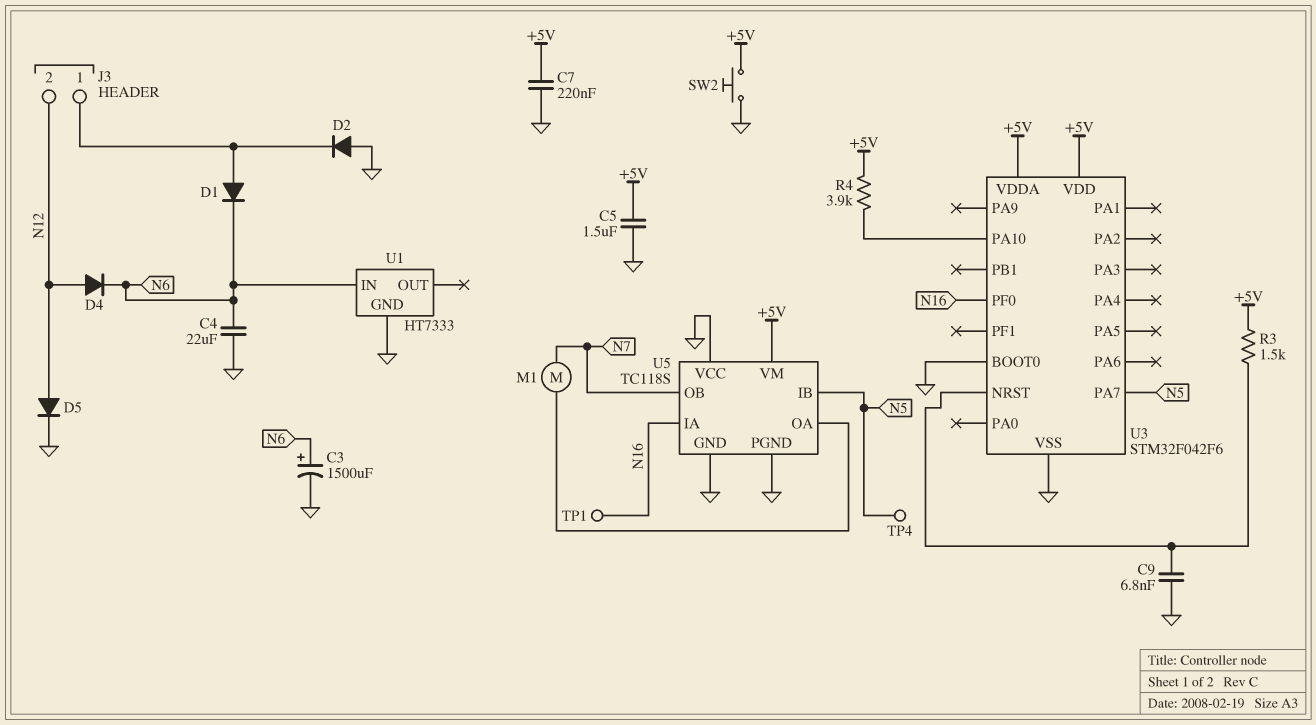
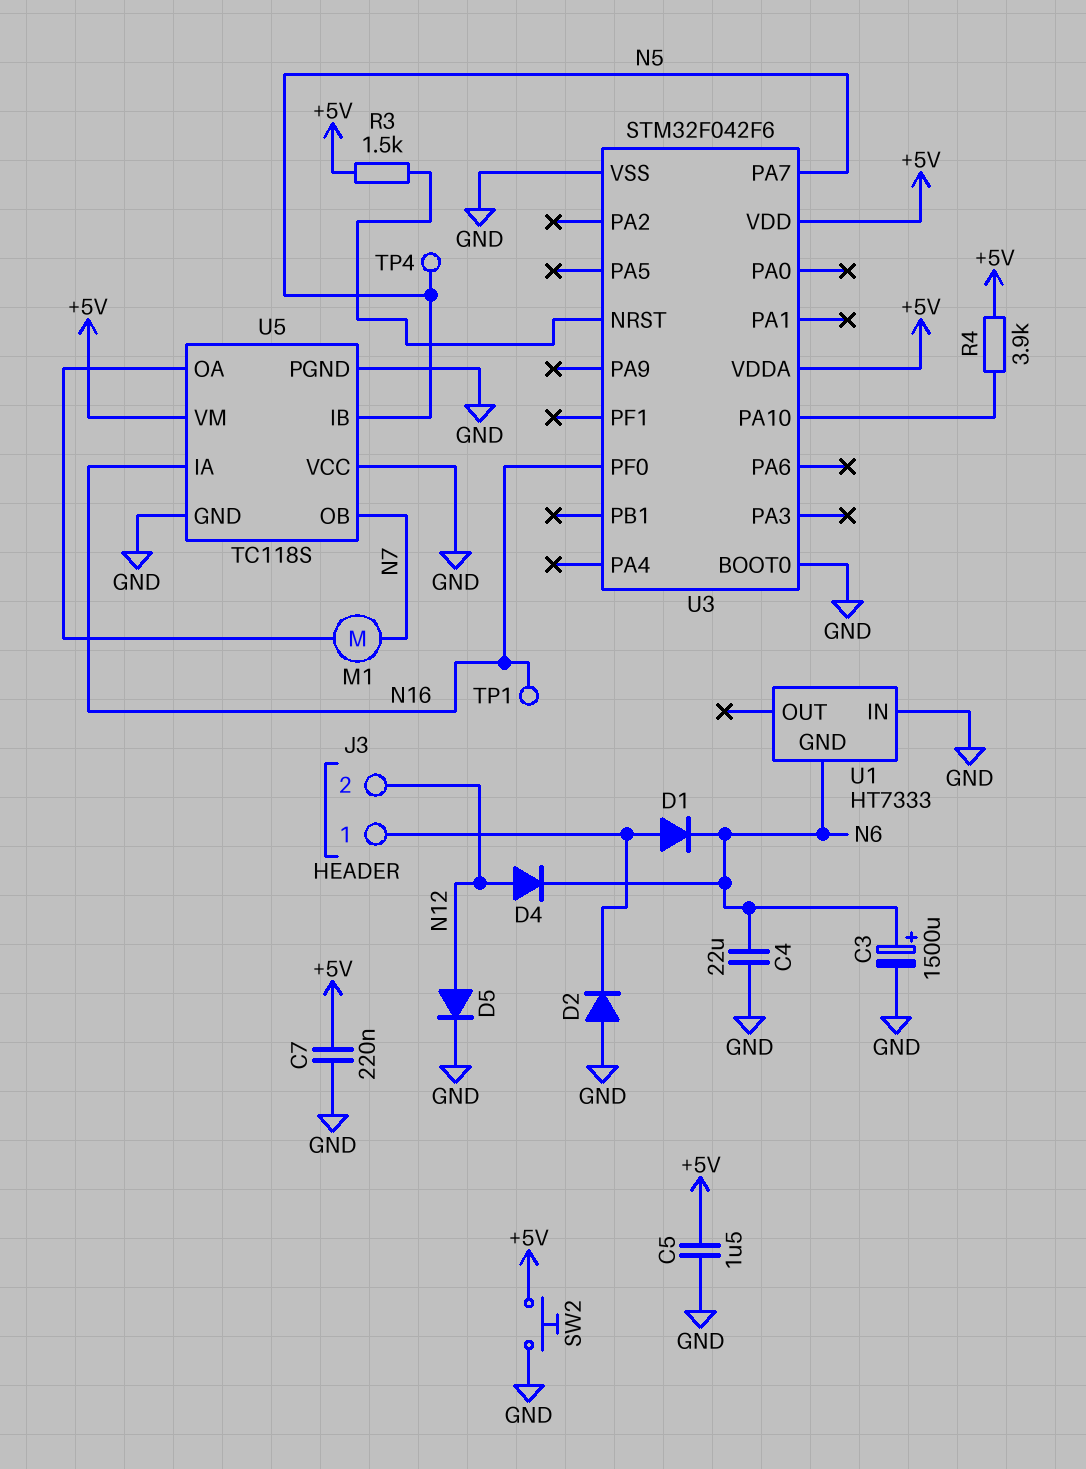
C9: 6.8nF (GND, U3/NRST) -> none
U1 pin GND: GND -> N6
U1 pin IN: N6 -> GND

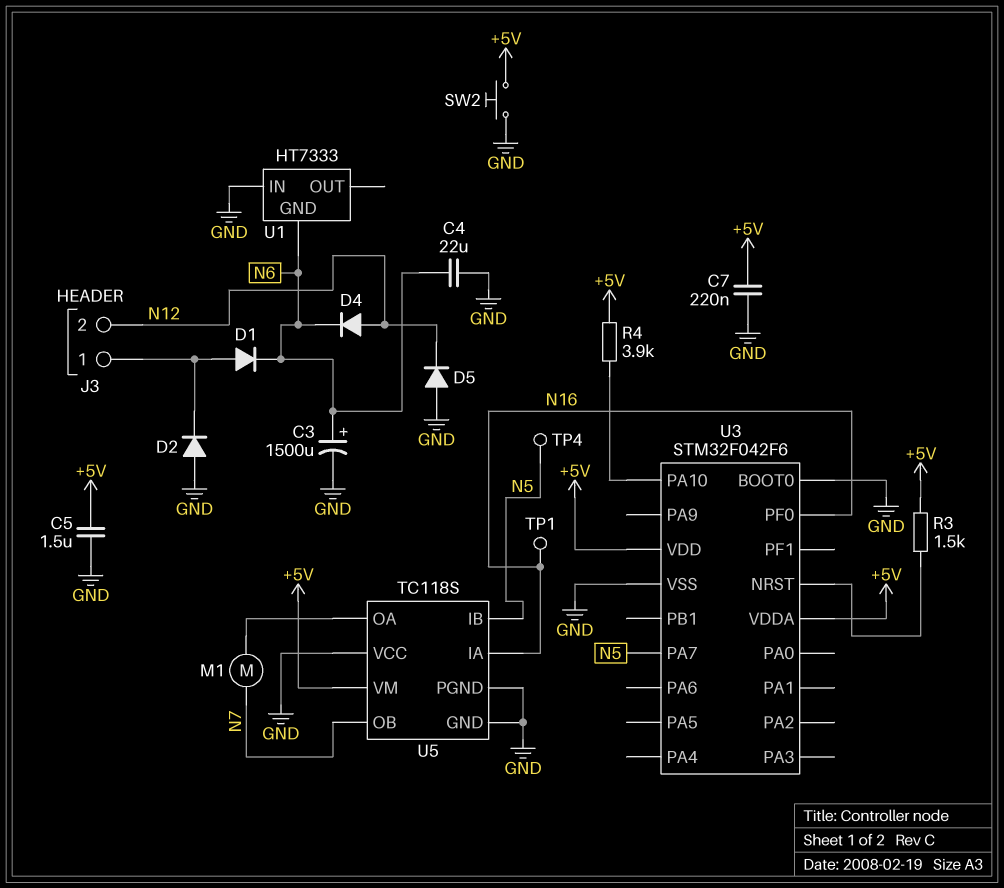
D5: diode (A N12, K GND) -> diode (A GND, K N12)

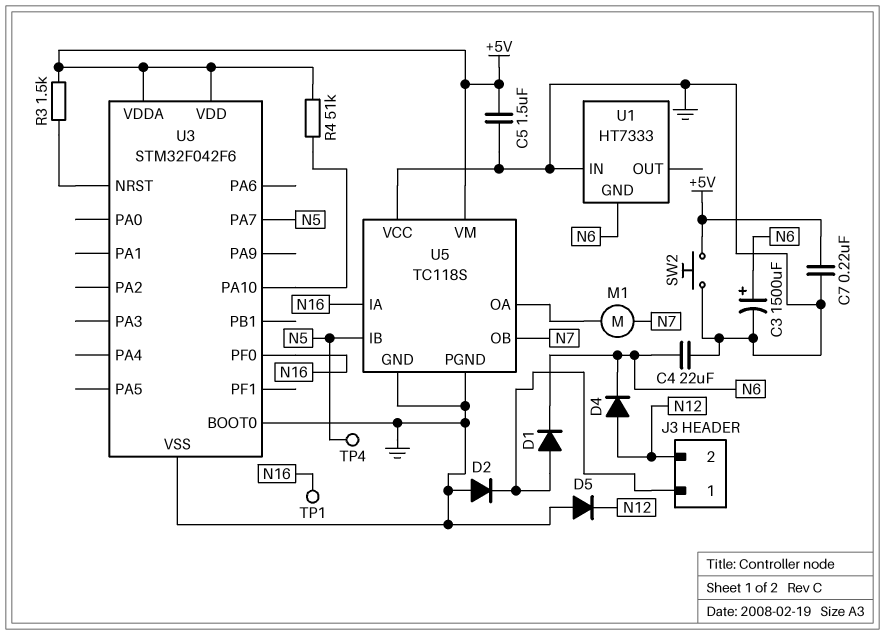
R4: 3.9k (+5V, U3/PA10) -> 51k (+5V, U3/PA10)

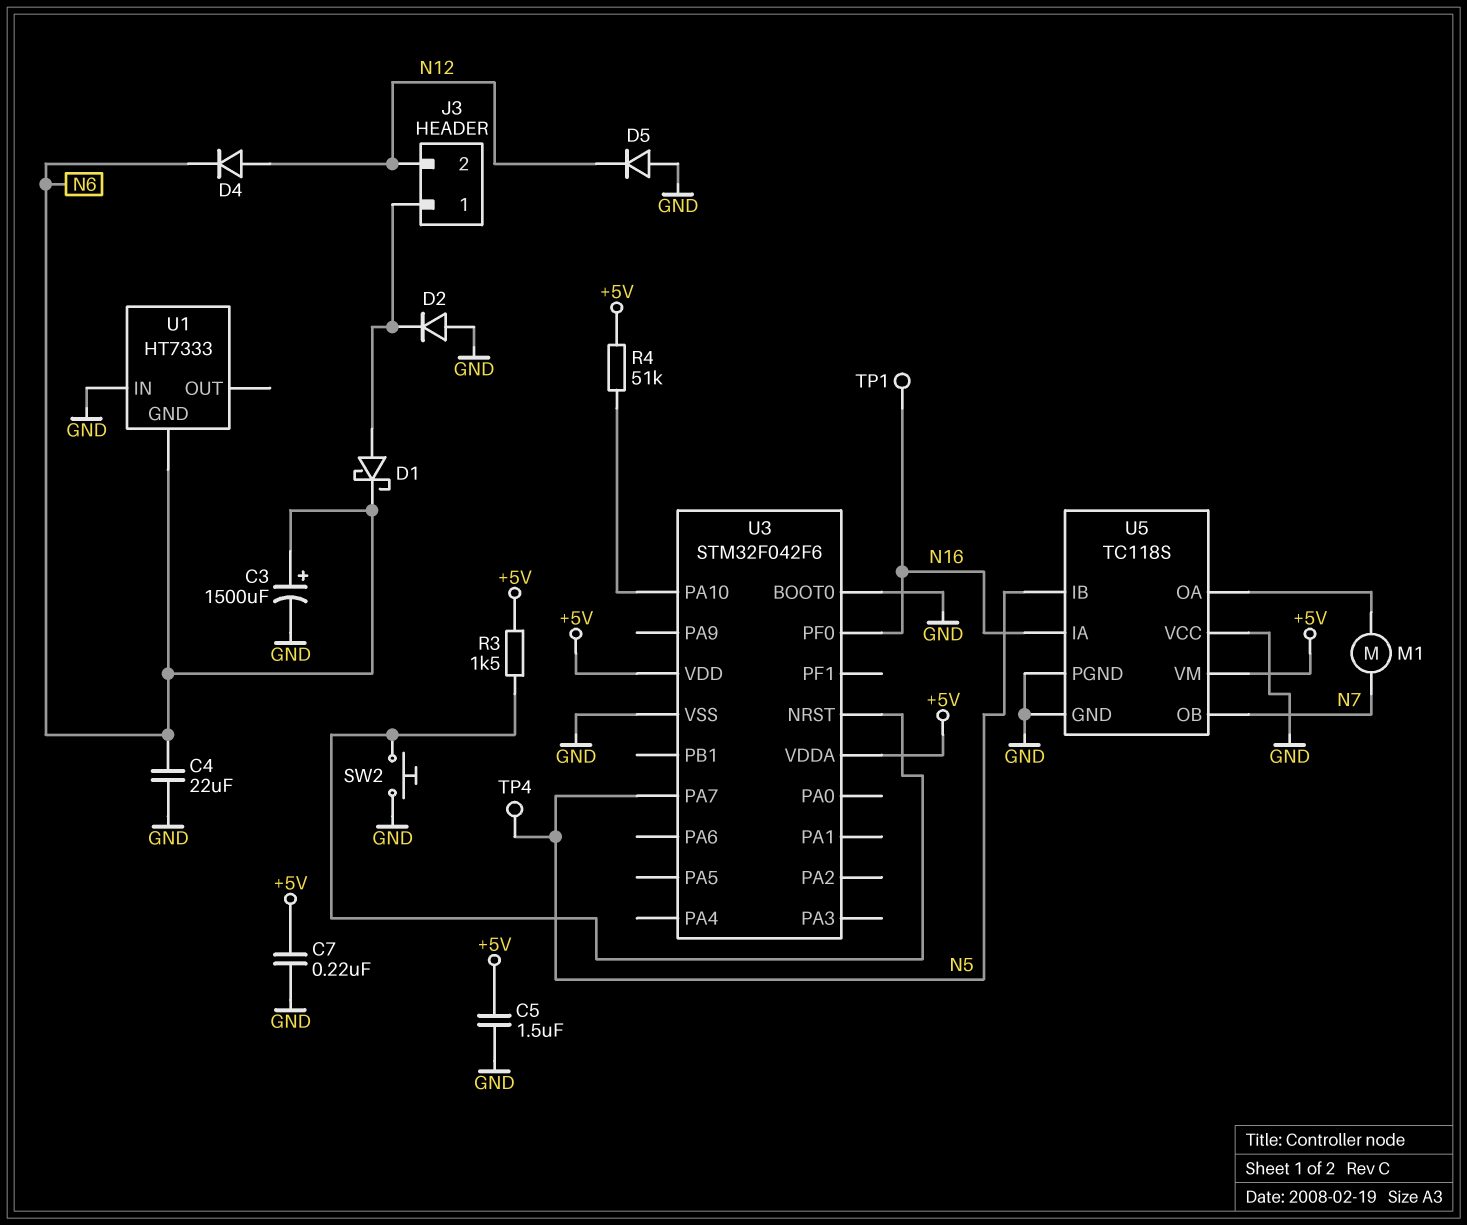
D1: diode (A J3/1, K N6) -> schottky (A J3/1, K N6)
SW2: button (+5V, GND) -> button (GND, U3/NRST)

